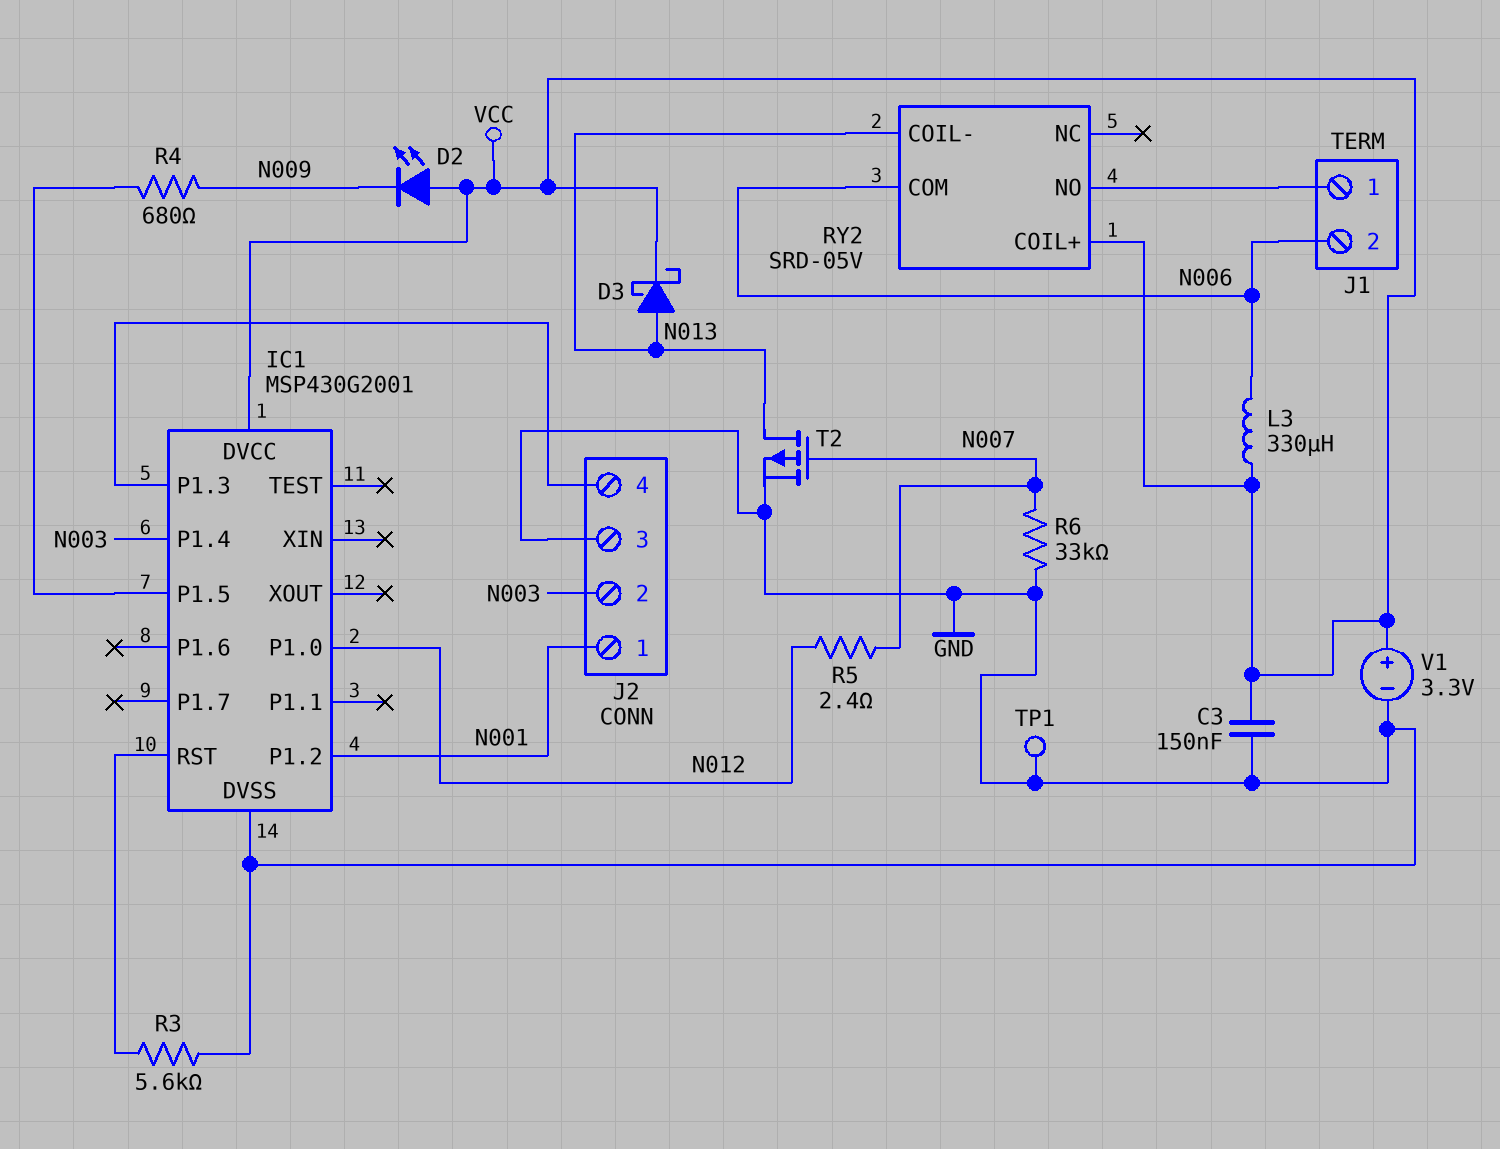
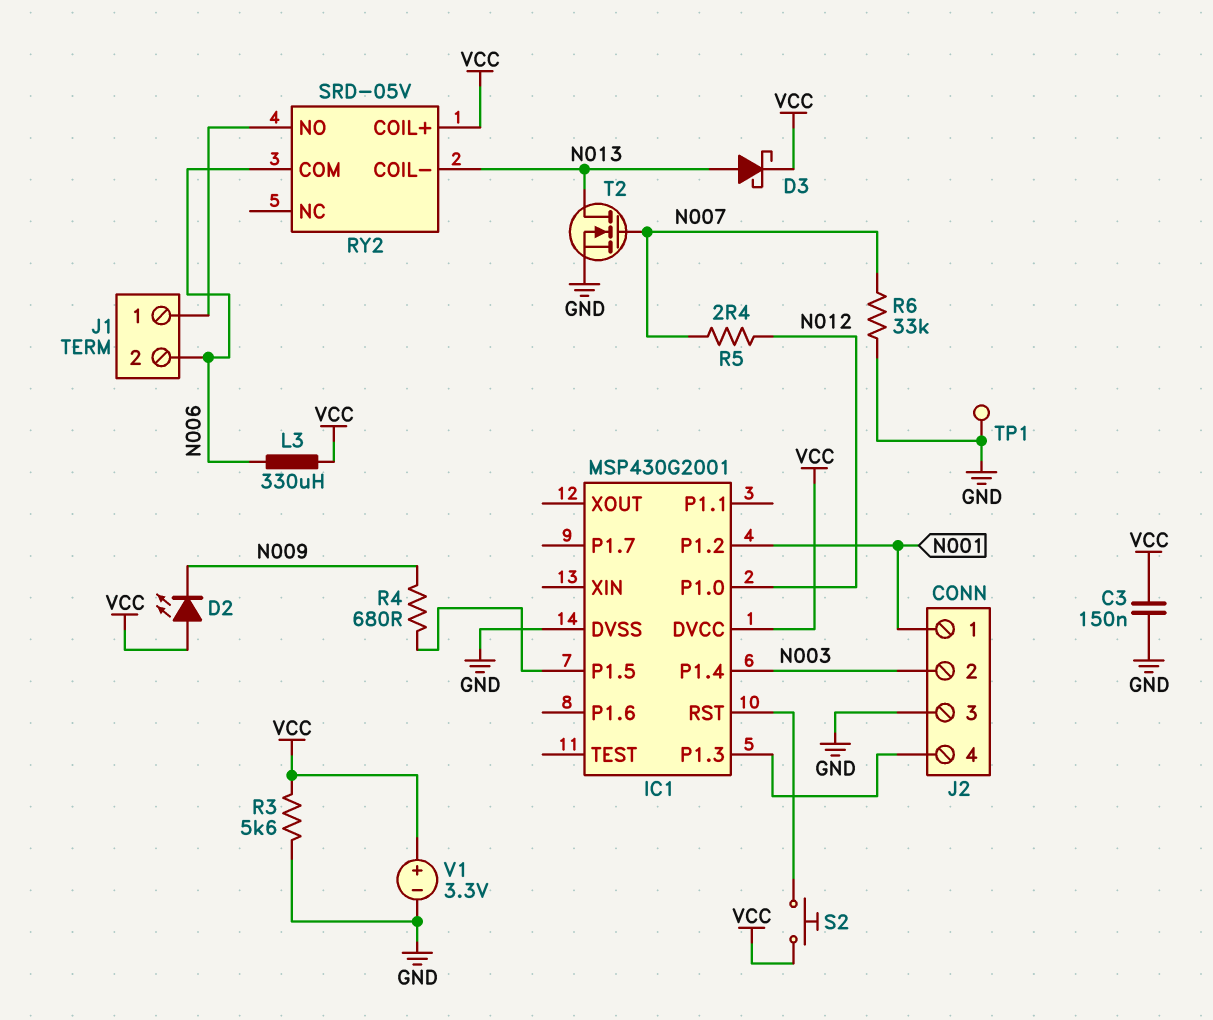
R3: 5.6k (GND, IC1/RST) -> 5.6k (GND, VCC)
S2: none -> button (IC1/RST, VCC)
T2: PMOS (G N007, D N013, S GND) -> NMOS (G N007, D N013, S GND)

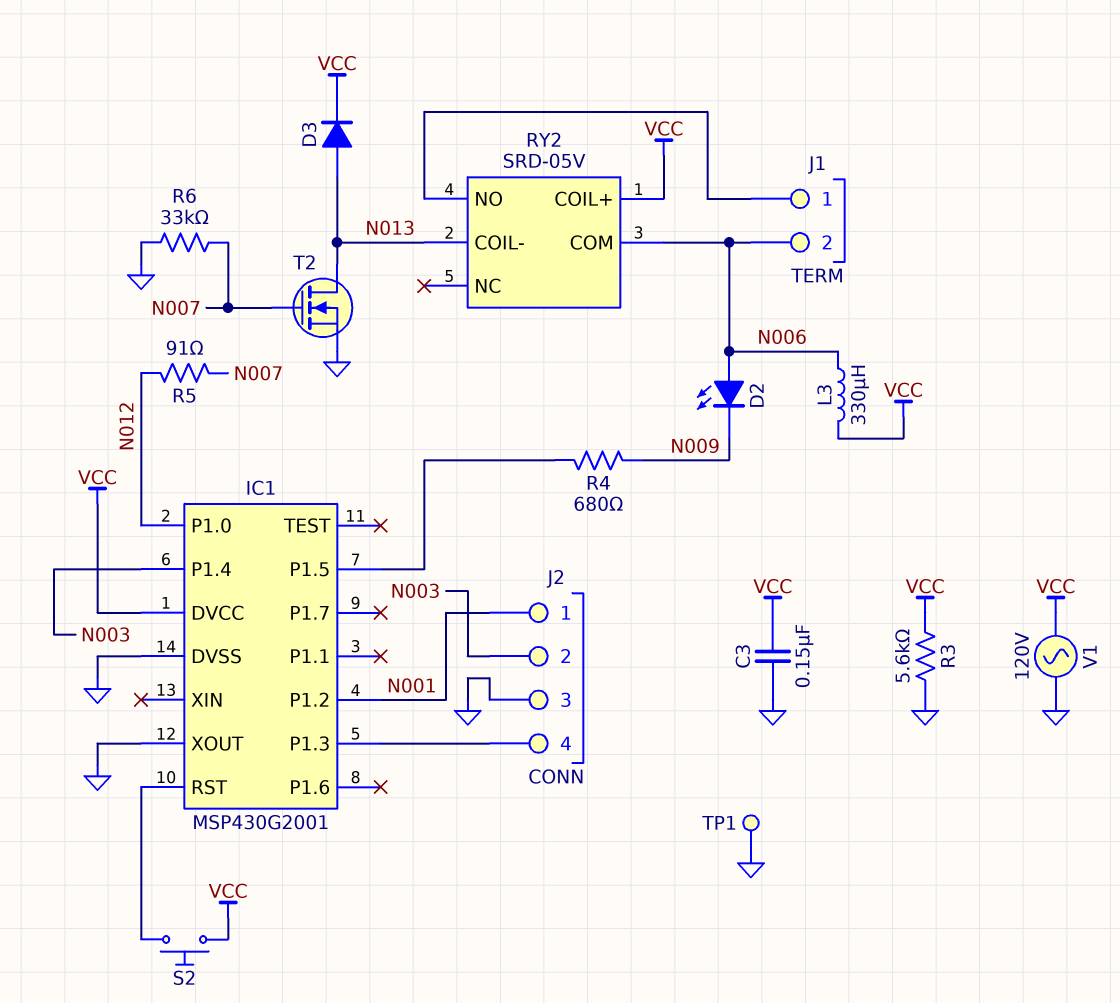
D2: LED (A VCC, K N009) -> LED (A N006, K N009)
D3: schottky (A N013, K VCC) -> diode (A N013, K VCC)
IC1 pin XOUT: none -> GND
R5: 2.4 (N007, N012) -> 91 (N007, N012)
V1: 3.3V (plus VCC, minus GND) -> AC 120V (GND, VCC)

